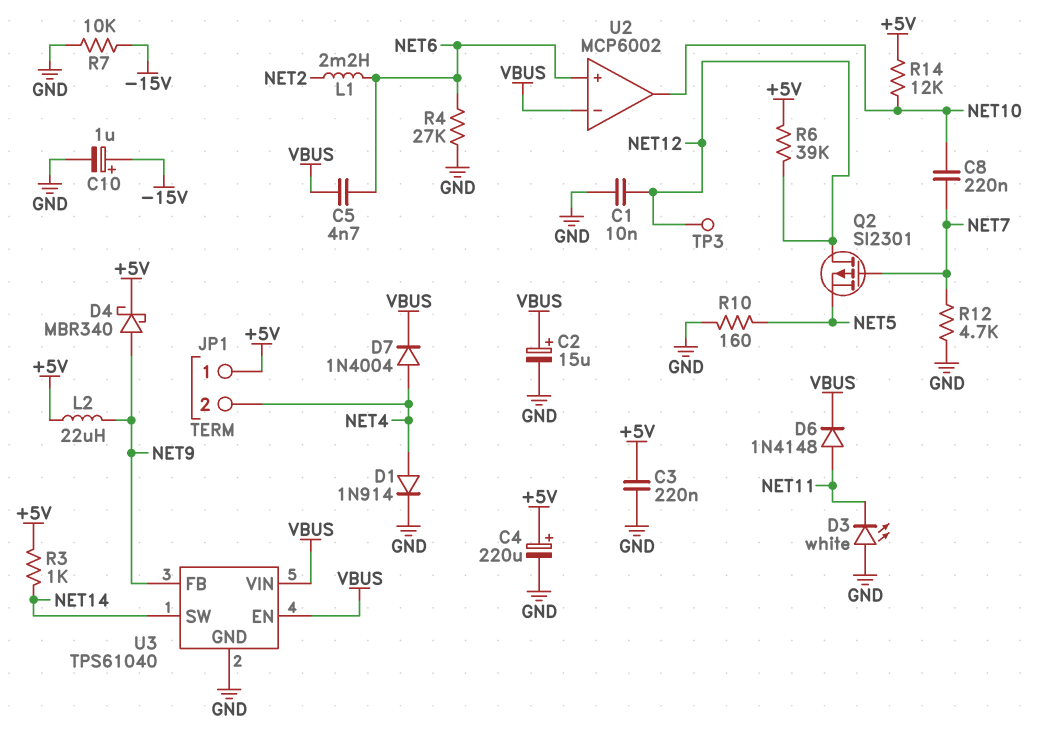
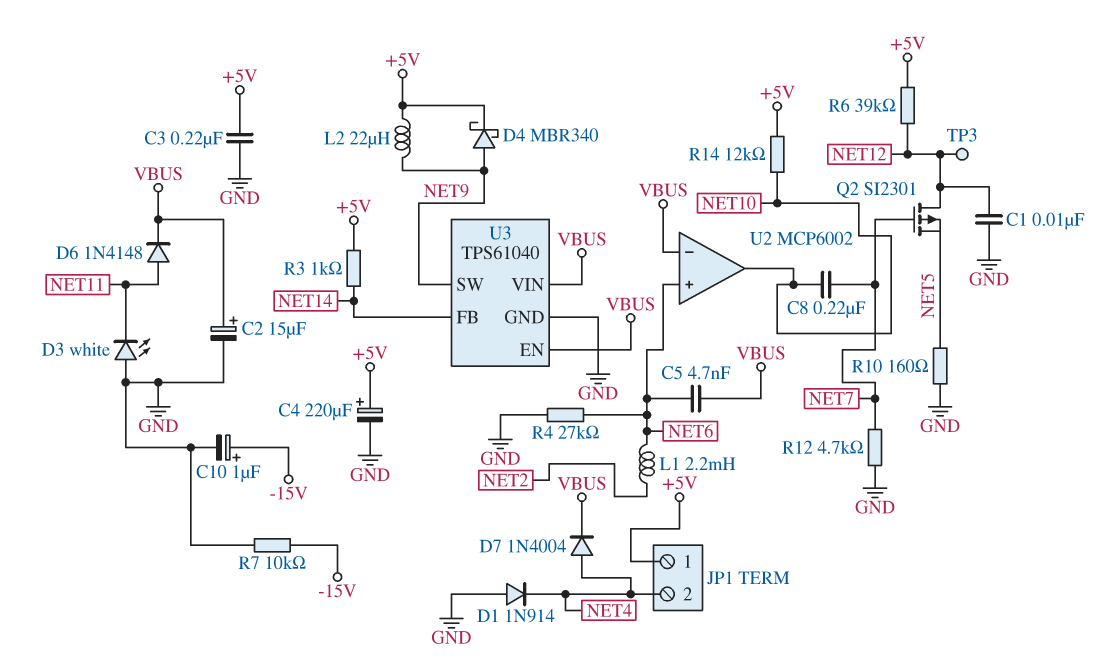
D1: diode 1N914 (A NET4, K GND) -> diode 1N914 (A GND, K NET4)
U3 pin FB: NET9 -> NET14
U3 pin SW: NET14 -> NET9

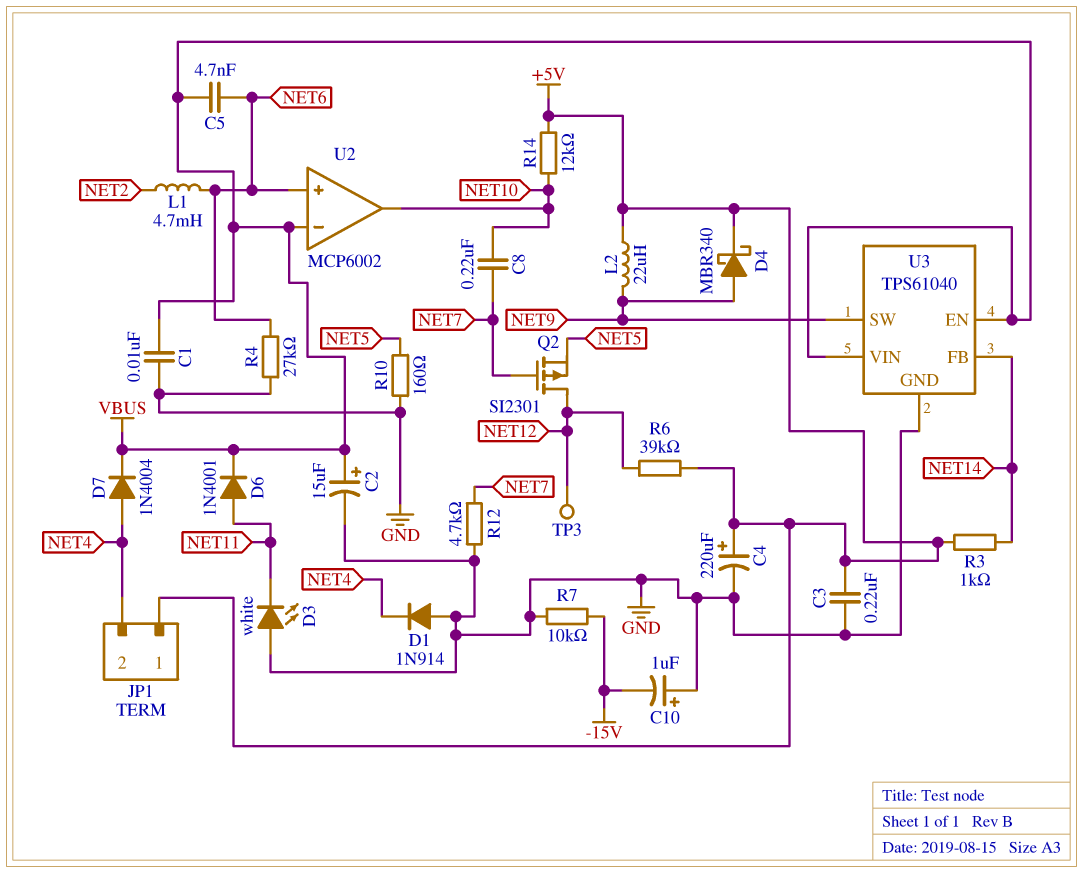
C1: 10nF (GND, NET12) -> 10nF (GND, VBUS)
C10: 1uF (plus -15V, minus GND) -> 1uF (plus GND, minus -15V)
D6: diode 1N4148 (A NET11, K VBUS) -> diode 1N4001 (A NET11, K VBUS)
L1: 2.2mH (NET2, NET6) -> 4.7mH (NET2, NET6)

